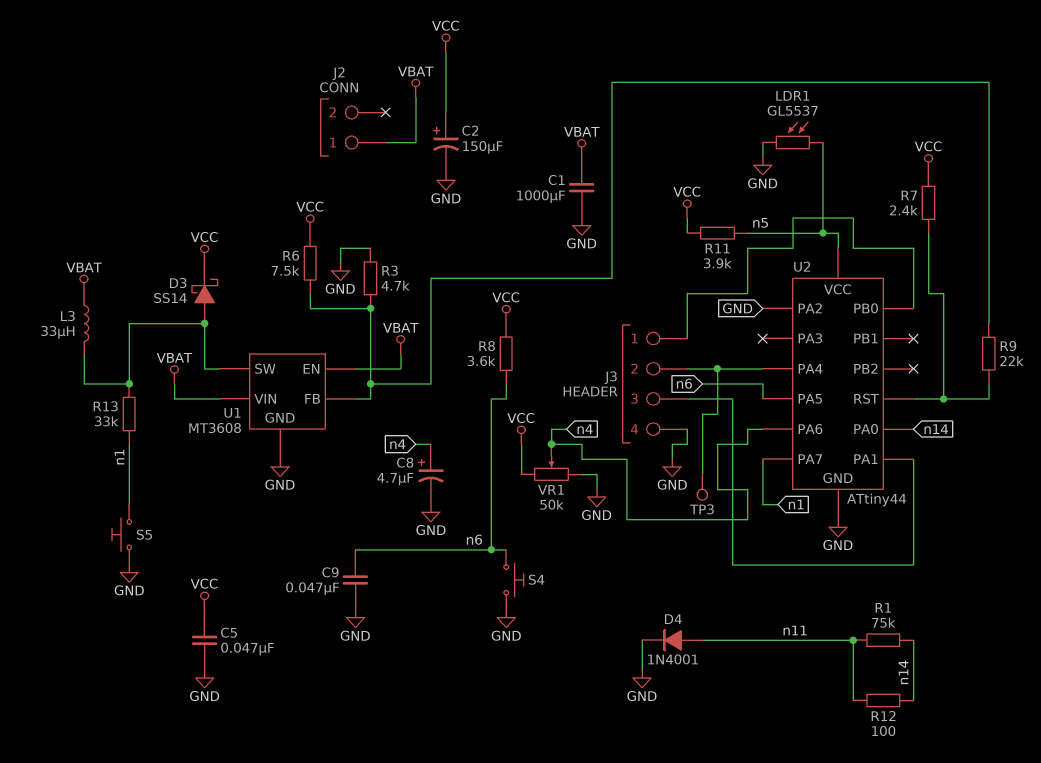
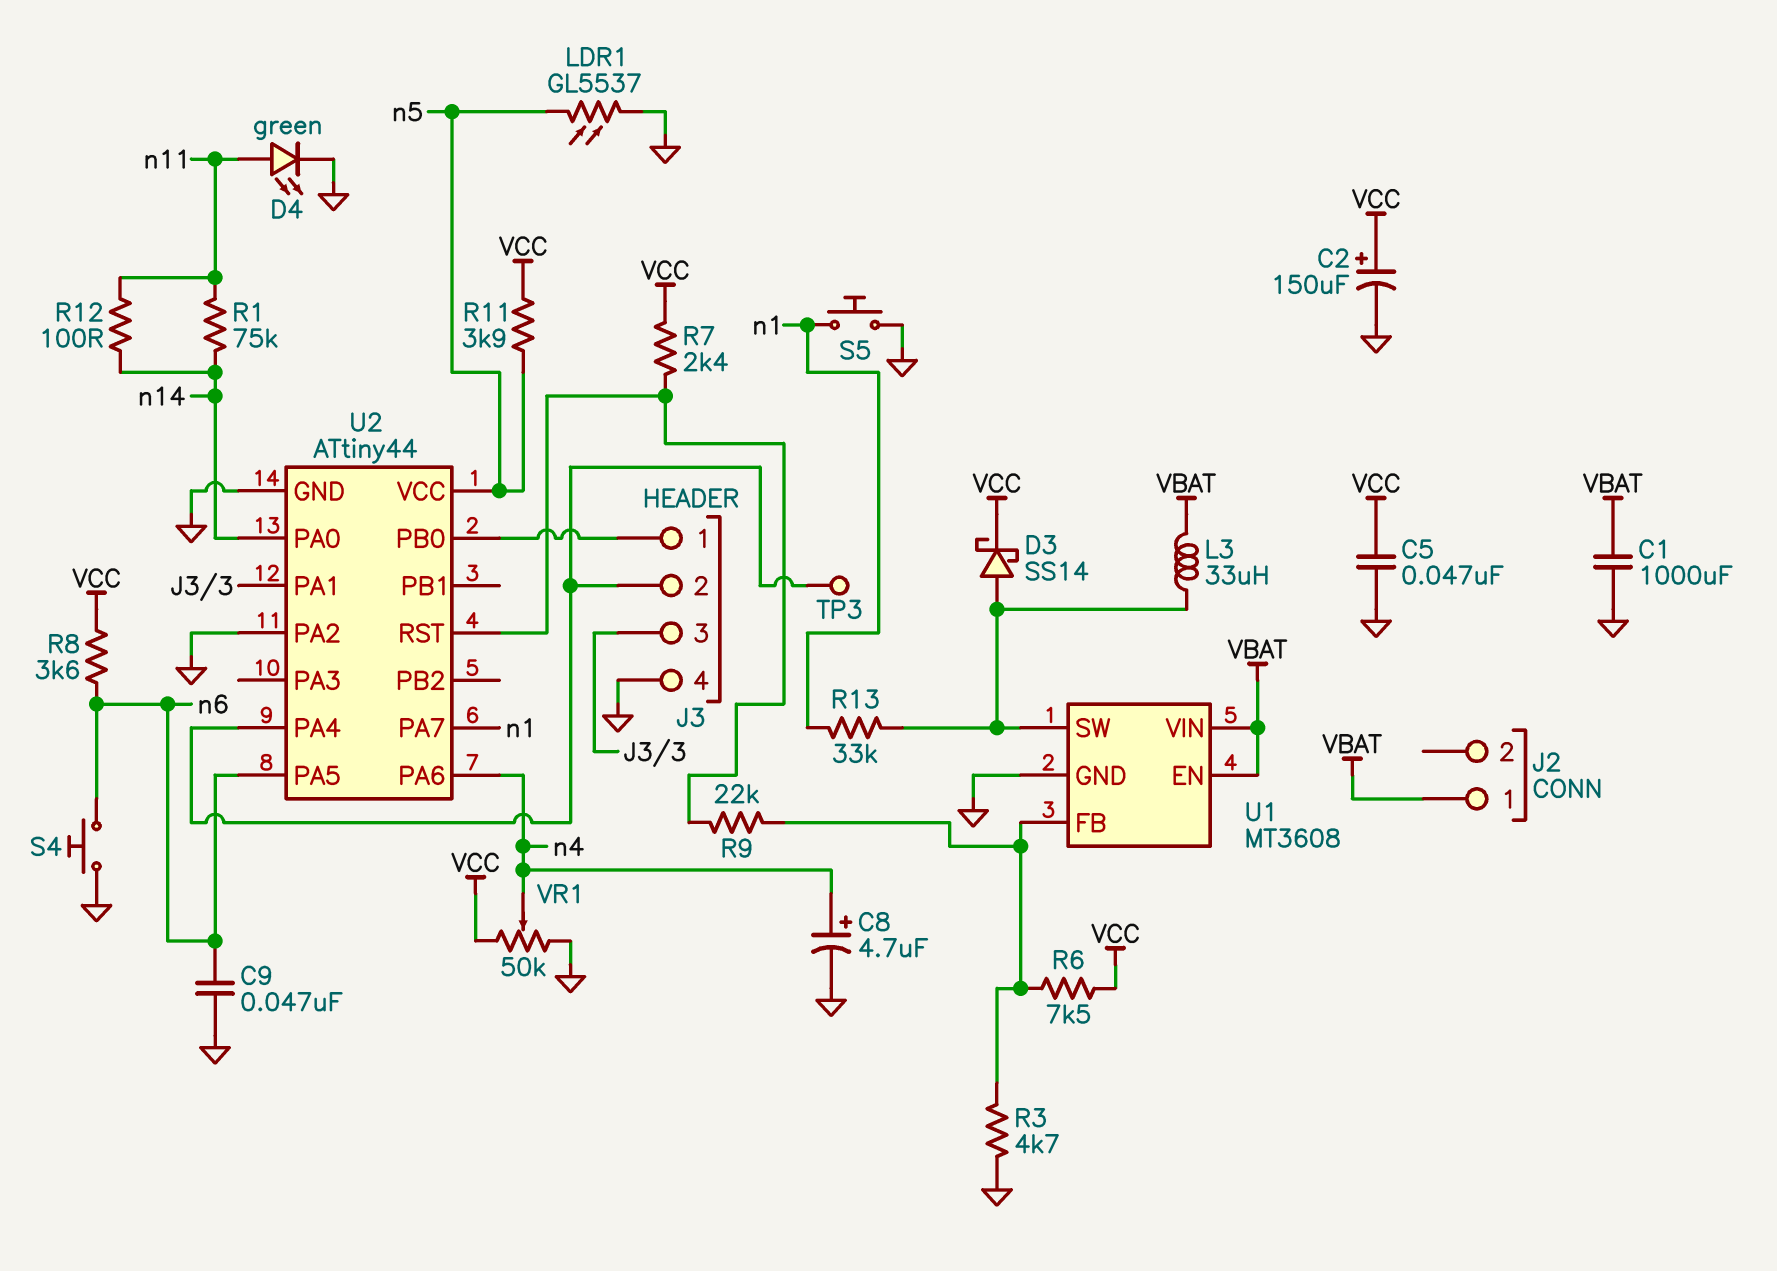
D4: diode 1N4001 (A n11, K GND) -> LED green (A n11, K GND)

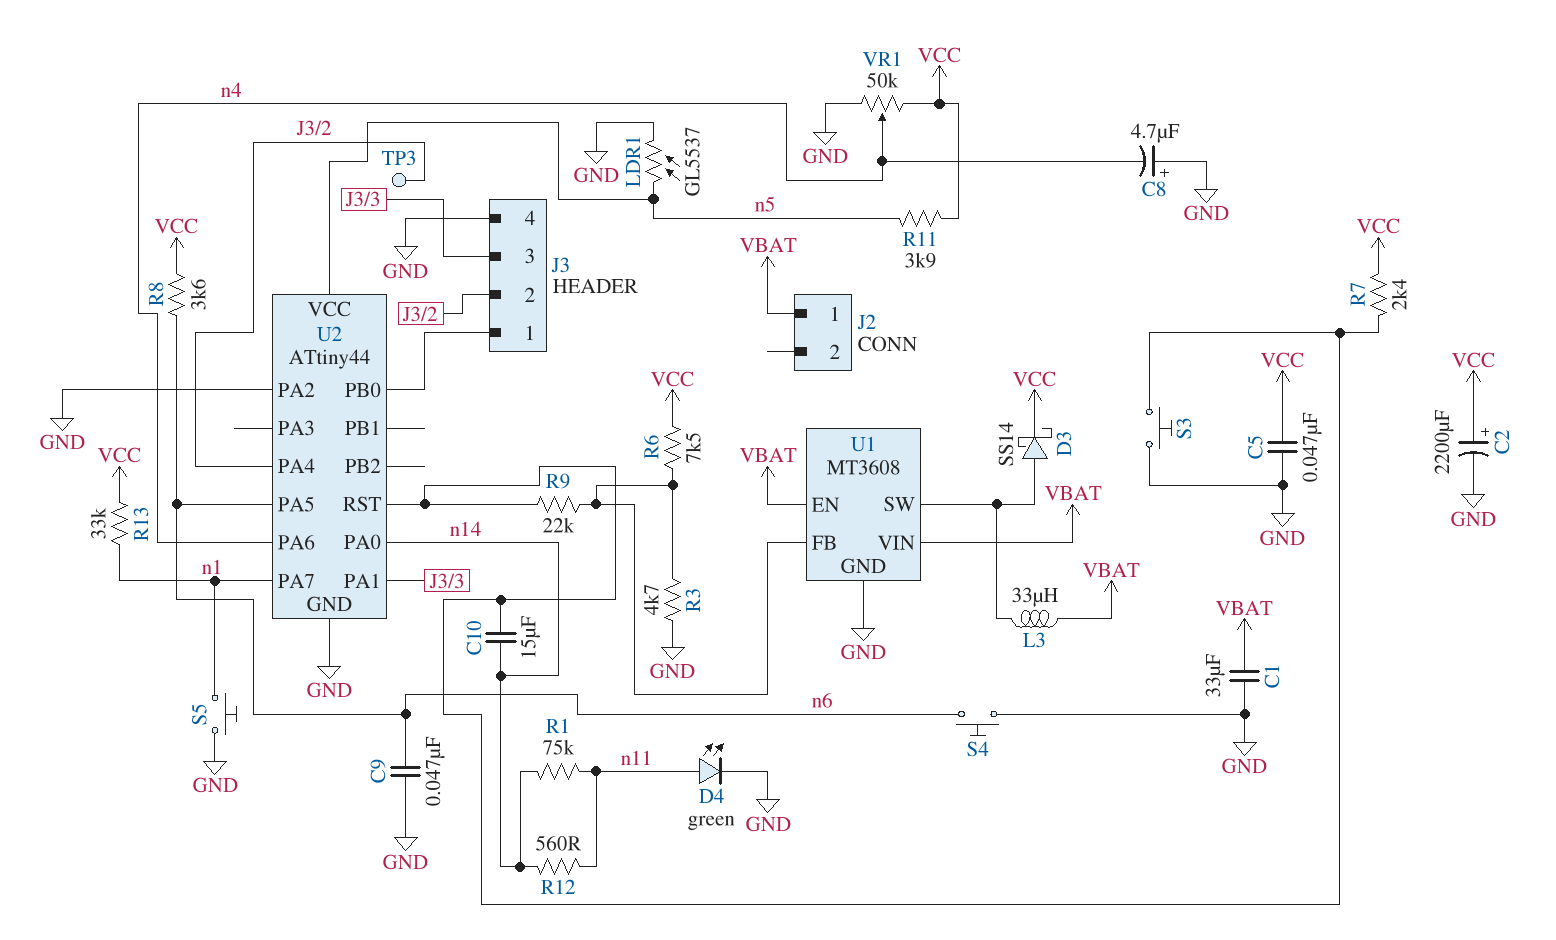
C1: 1000uF (GND, VBAT) -> 33uF (GND, VBAT)
C2: 150uF (plus VCC, minus GND) -> 2200uF (plus VCC, minus GND)
C8: 4.7uF (plus n4, minus GND) -> 4.7uF (plus GND, minus n4)
C10: none -> 15uF (U2/RST, n14)
R12: 100 (n11, n14) -> 560 (n11, n14)
R13: 33k (U1/SW, n1) -> 33k (VCC, n1)
S3: none -> button (GND, U2/RST)

